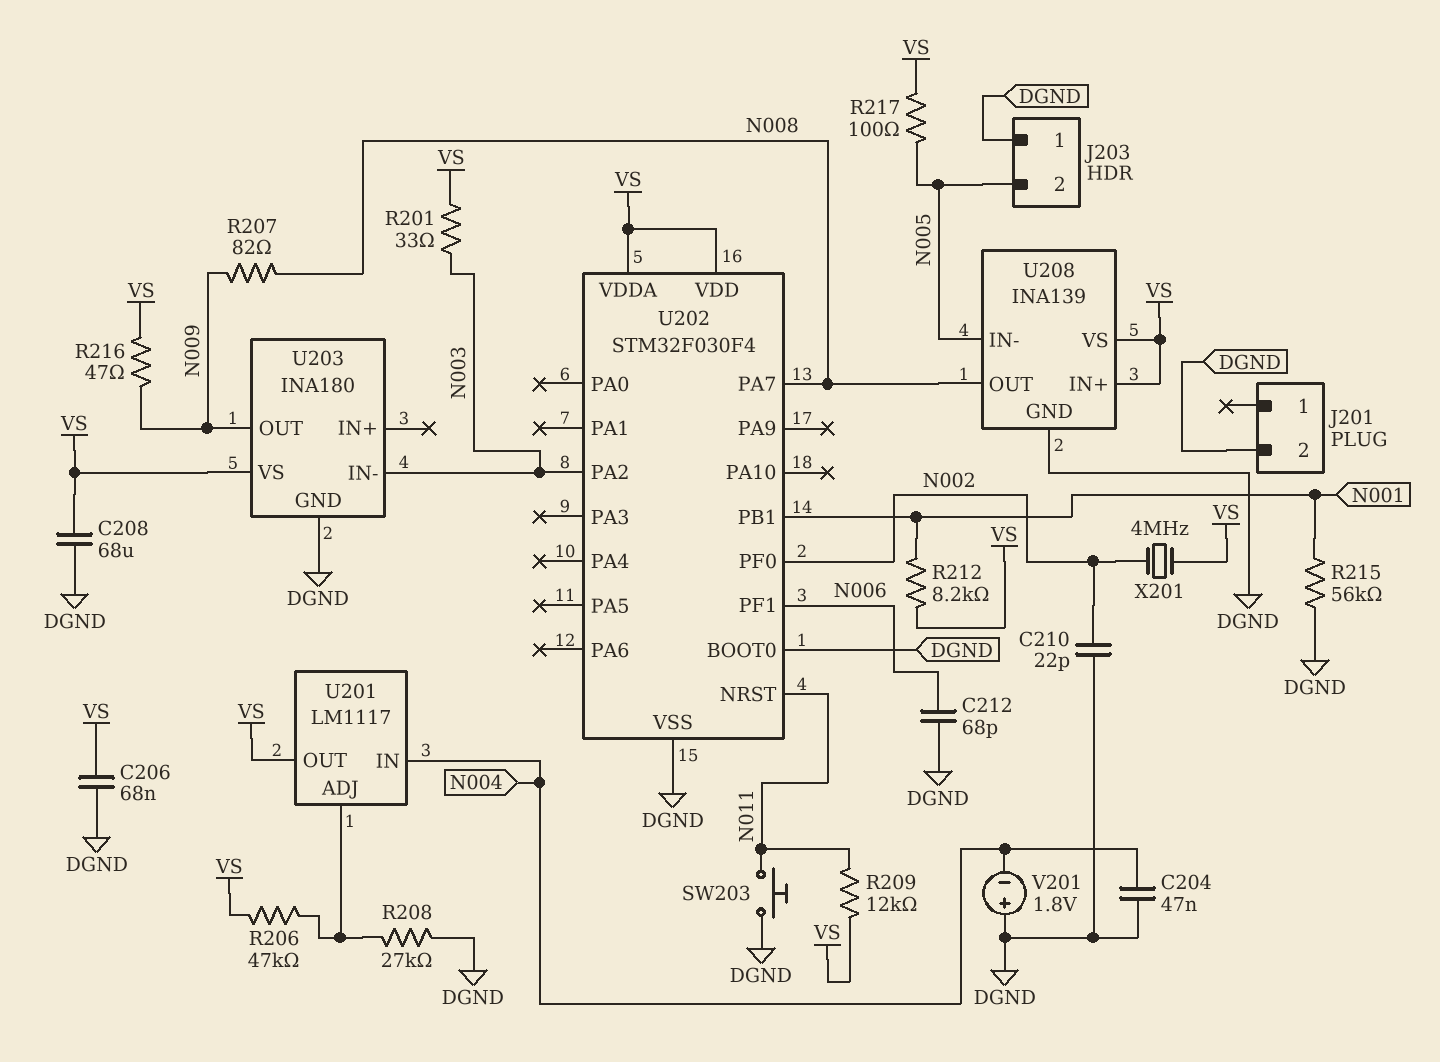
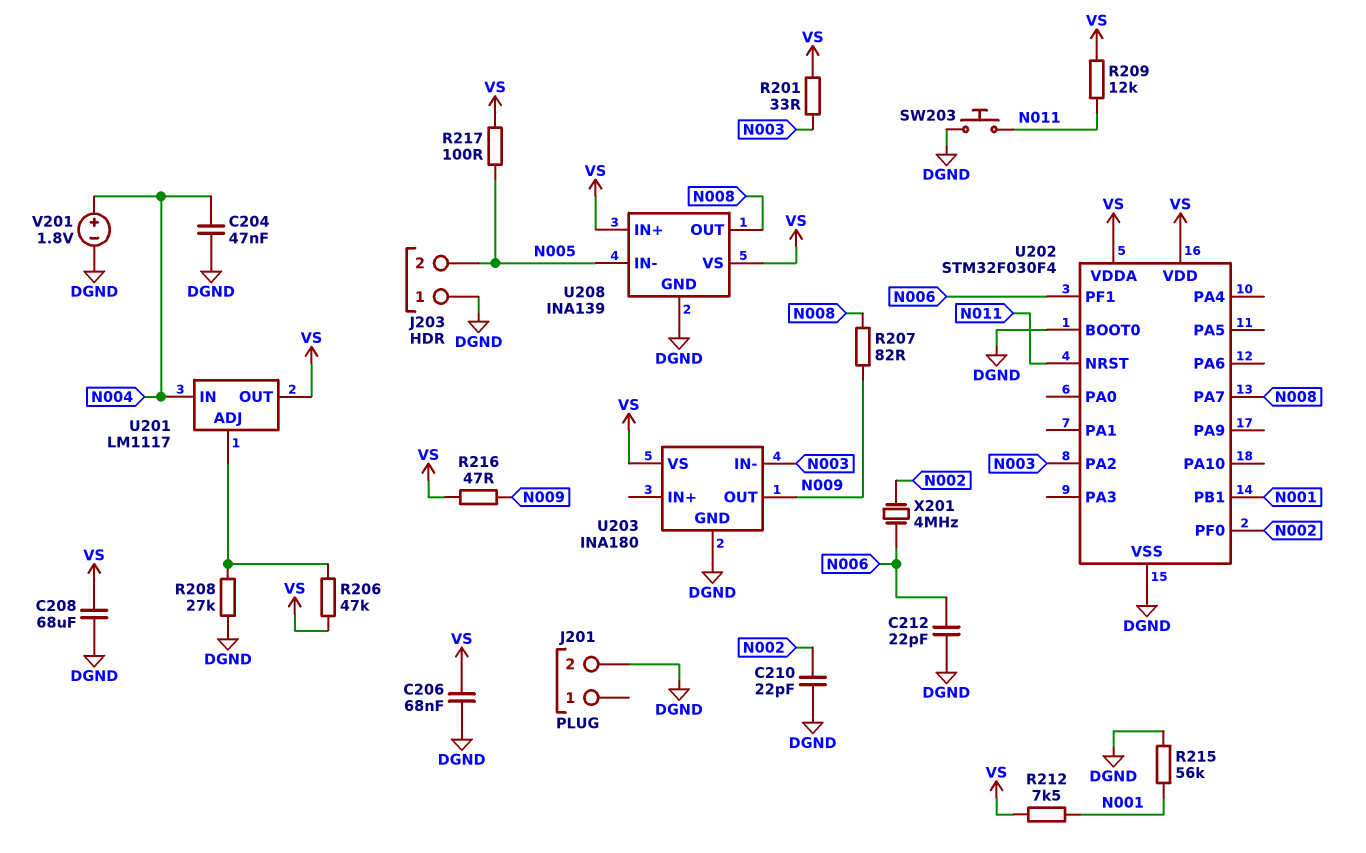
C212: 68pF (DGND, N006) -> 22pF (DGND, N006)
R212: 8.2k (N001, VS) -> 7.5k (N001, VS)
V201: 1.8V (plus DGND, minus N004) -> 1.8V (plus N004, minus DGND)
X201: 4MHz (N002, VS) -> 4MHz (N002, N006)

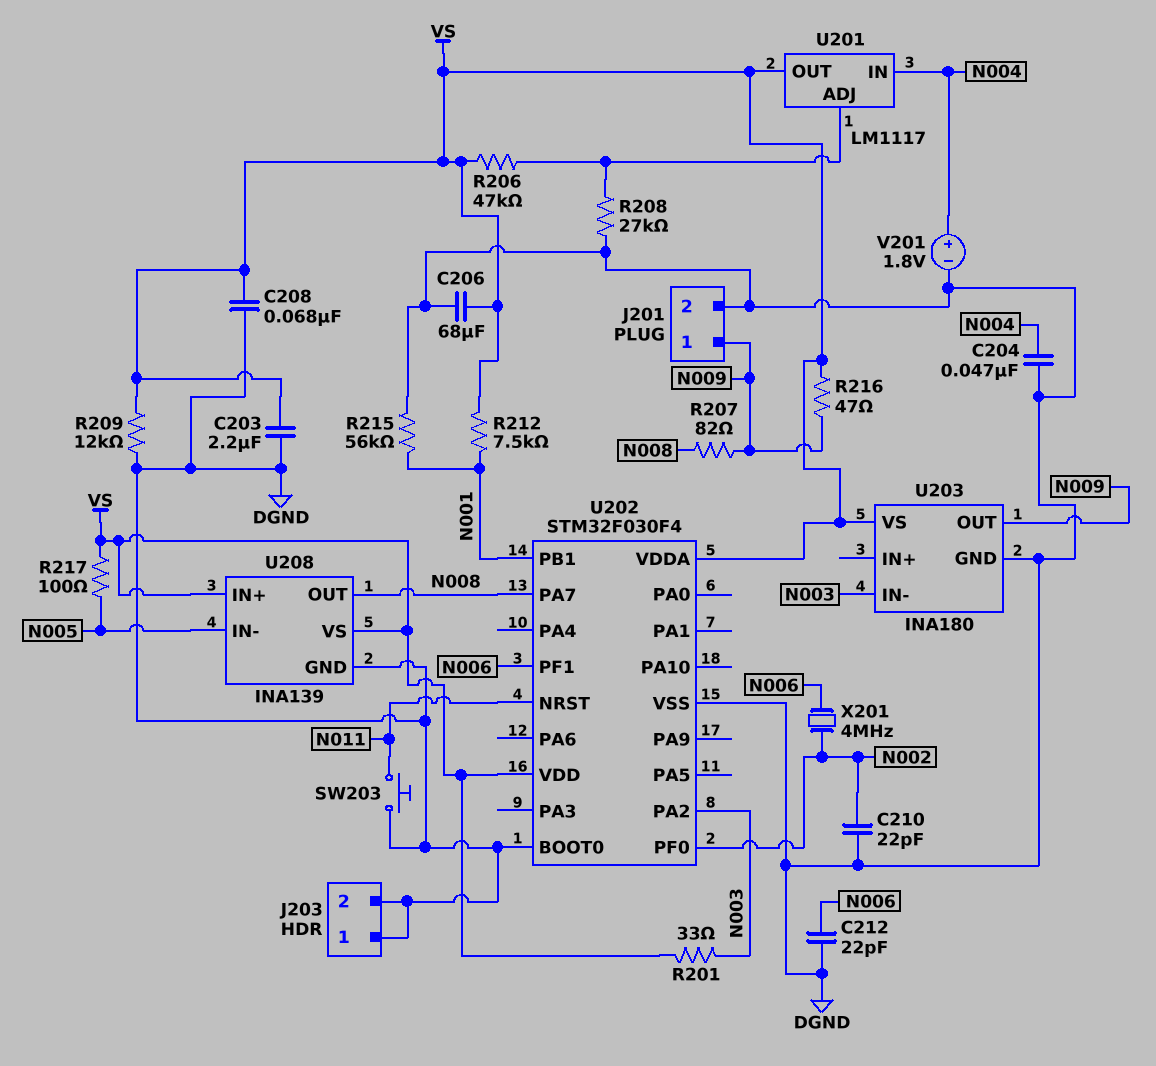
C203: none -> 2.2uF (DGND, VS)
C206: 68nF (DGND, VS) -> 68uF (DGND, VS)
C208: 68uF (DGND, VS) -> 68nF (DGND, VS)
J201 pin 1: none -> N009
J203 pin 2: N005 -> DGND
R209: 12k (N011, VS) -> 12k (DGND, VS)

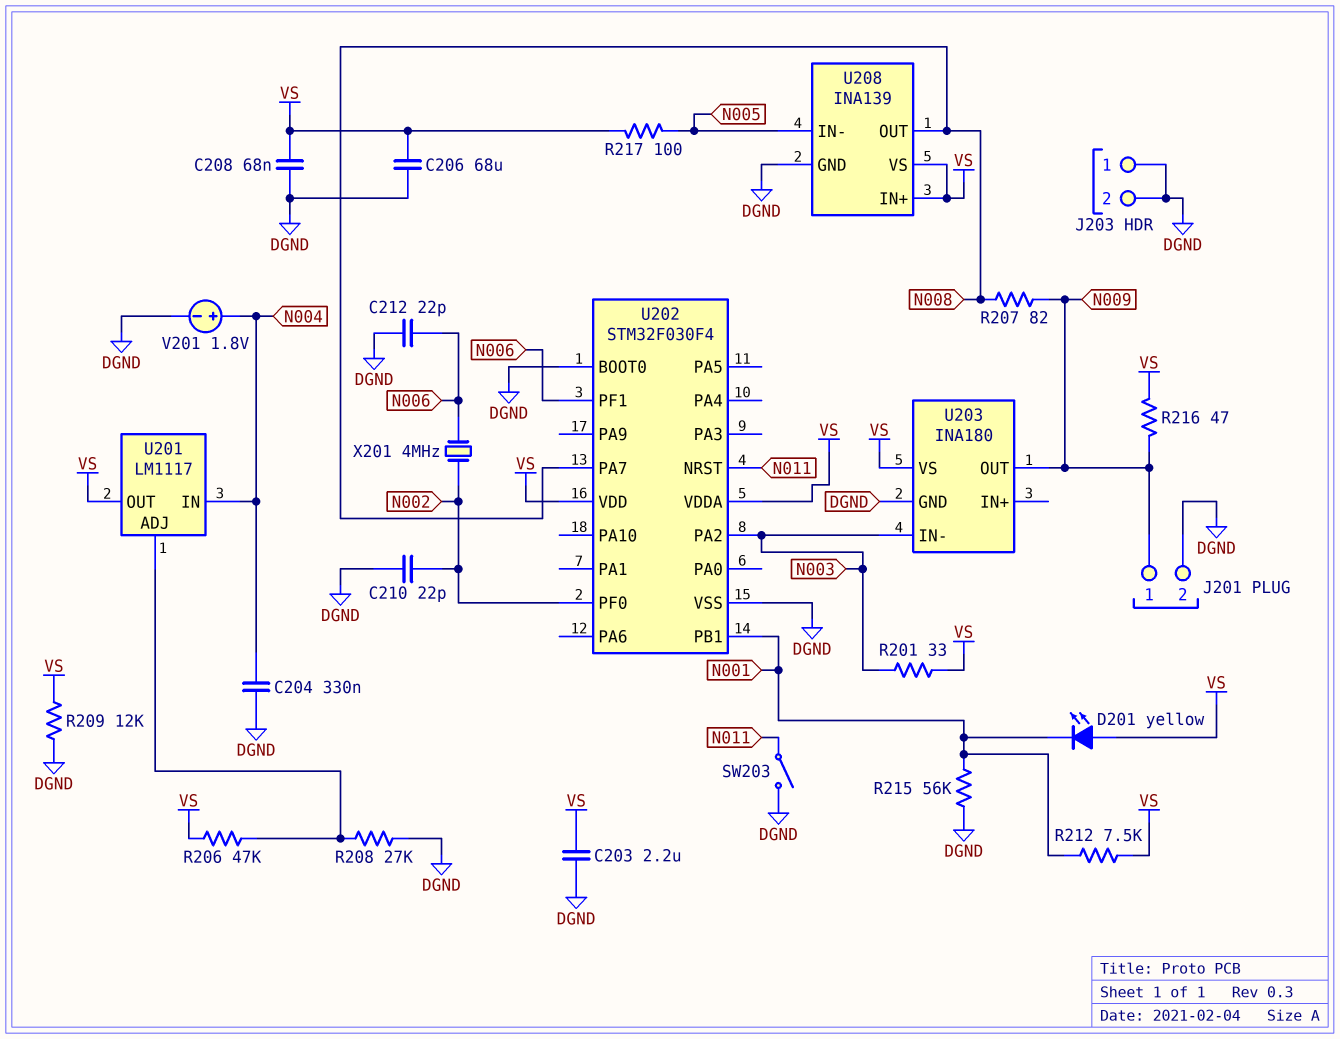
C204: 47nF (DGND, N004) -> 330nF (DGND, N004)
D201: none -> LED yellow (A VS, K N001)
SW203: button (DGND, N011) -> switch (DGND, N011)

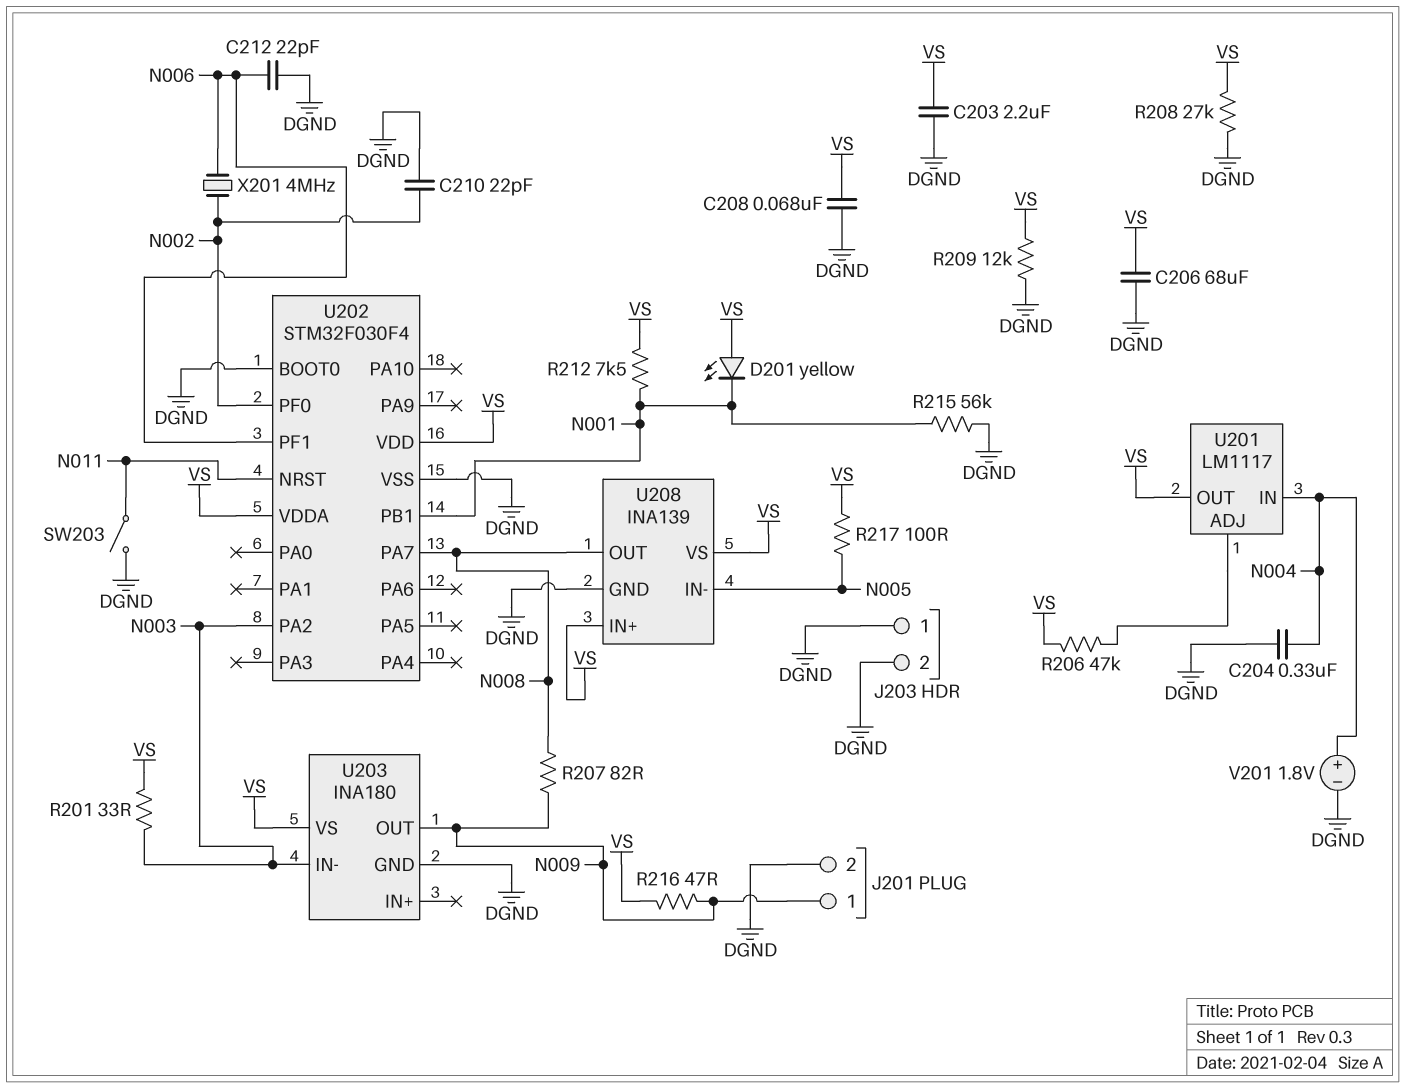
R208: 27k (DGND, U201/ADJ) -> 27k (DGND, VS)

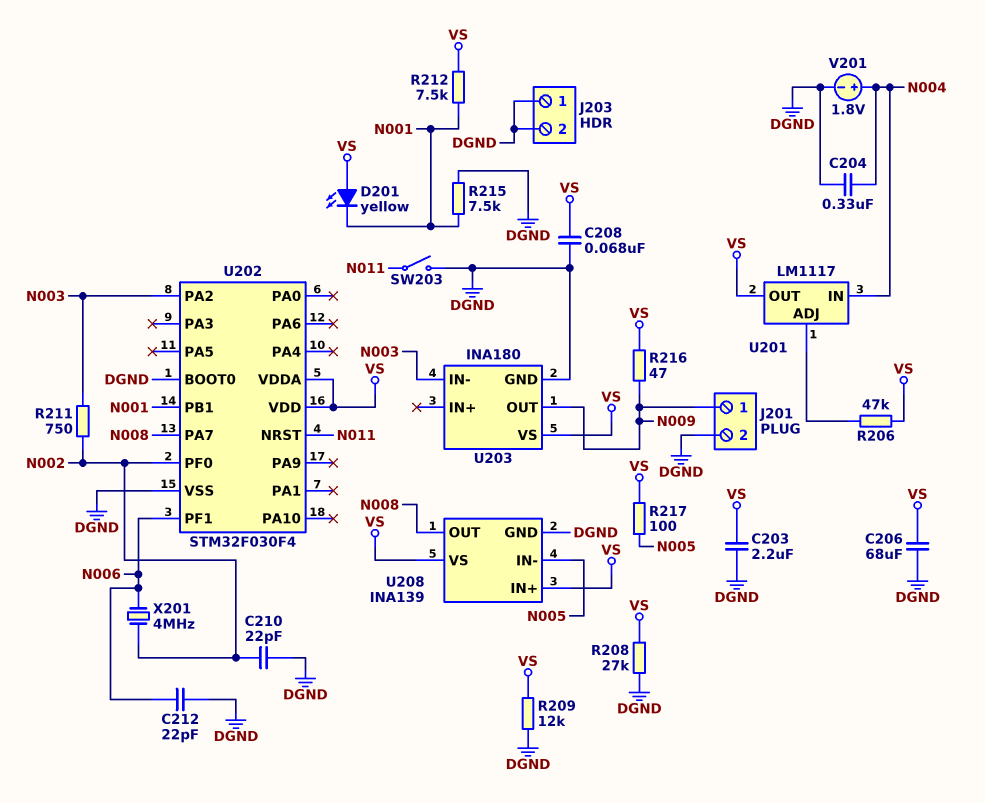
R201: 33 (N003, VS) -> none
R207: 82 (N008, N009) -> none
R211: none -> 750 (N002, N003)
R215: 56k (DGND, N001) -> 7.5k (DGND, N001)

